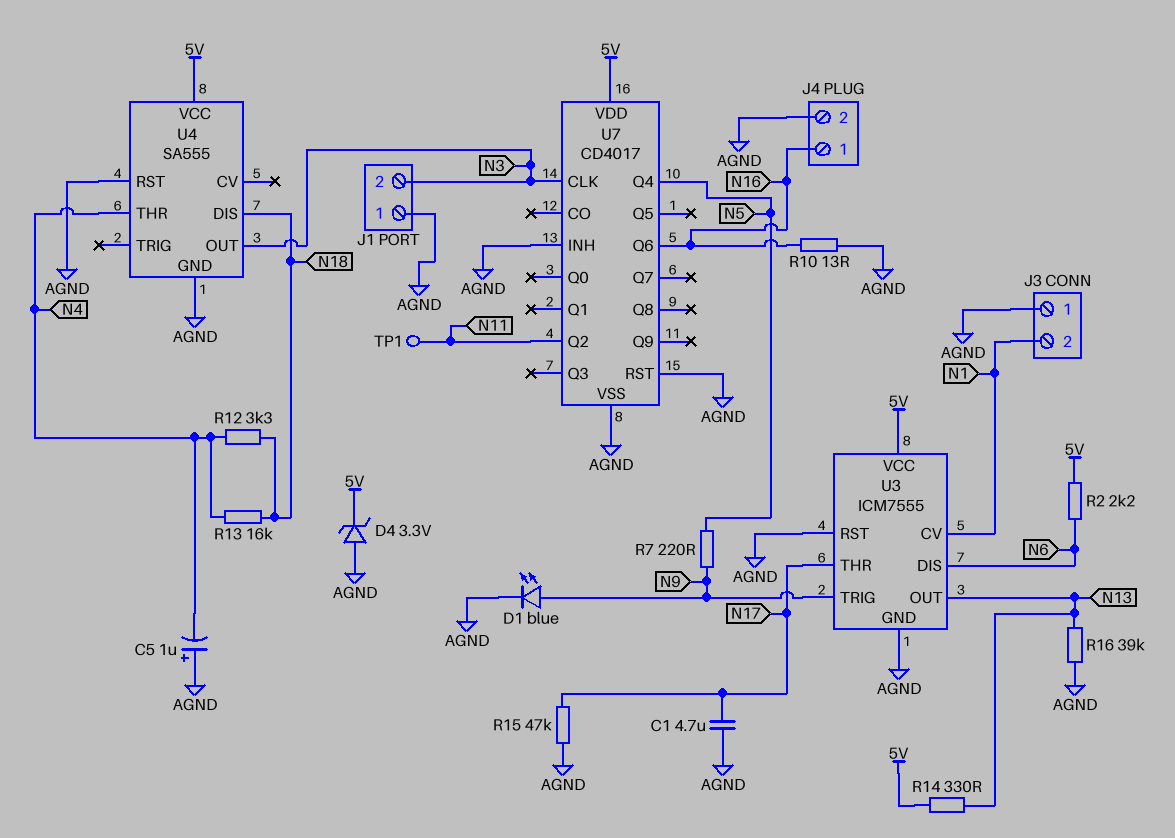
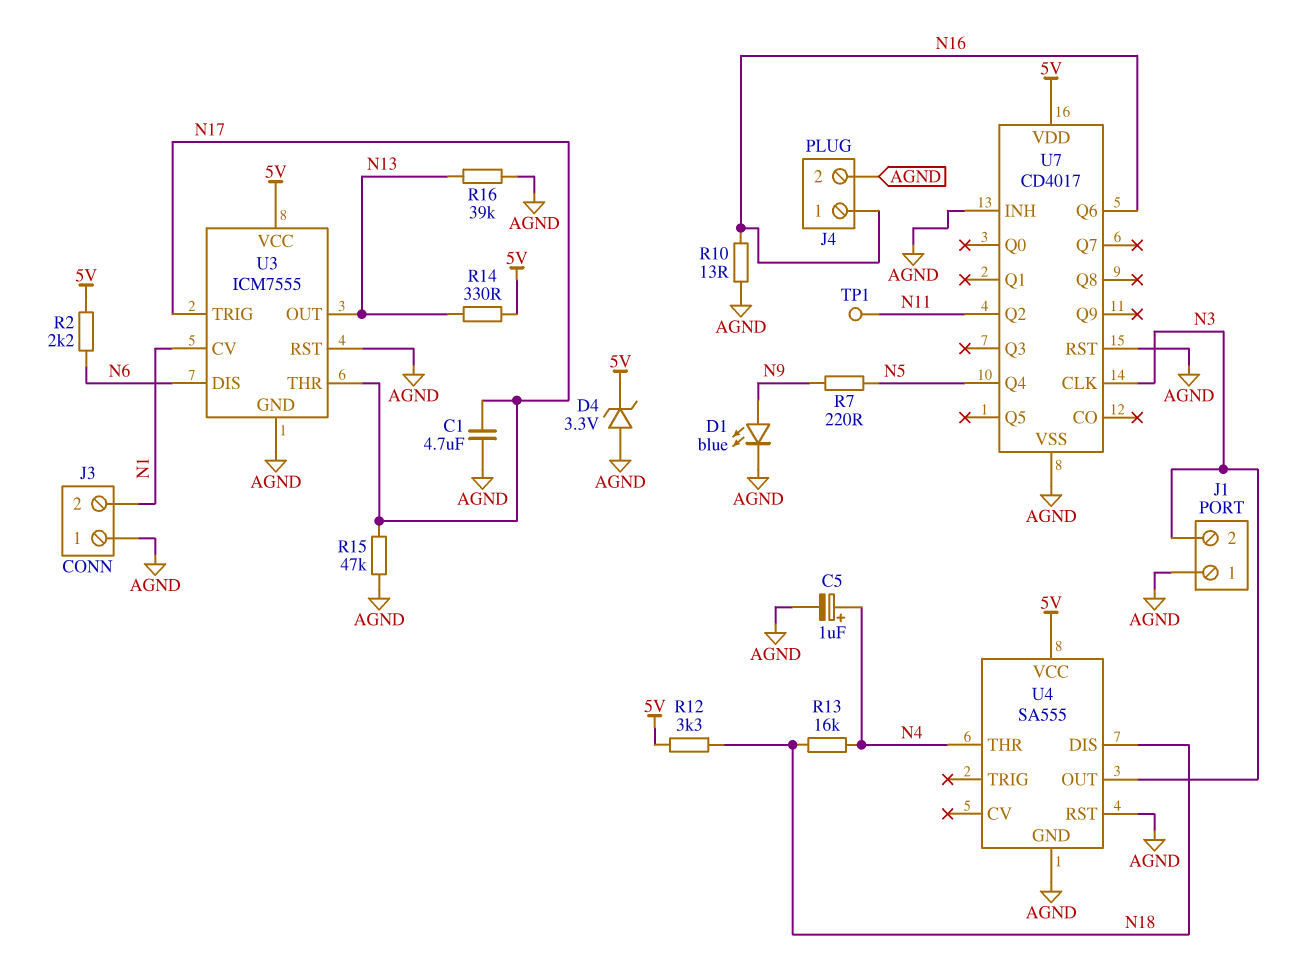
C5: 1uF (plus AGND, minus N4) -> 1uF (plus N4, minus AGND)
R12: 3.3k (N4, N18) -> 3.3k (5V, N18)
U3 pin TRIG: N9 -> N17

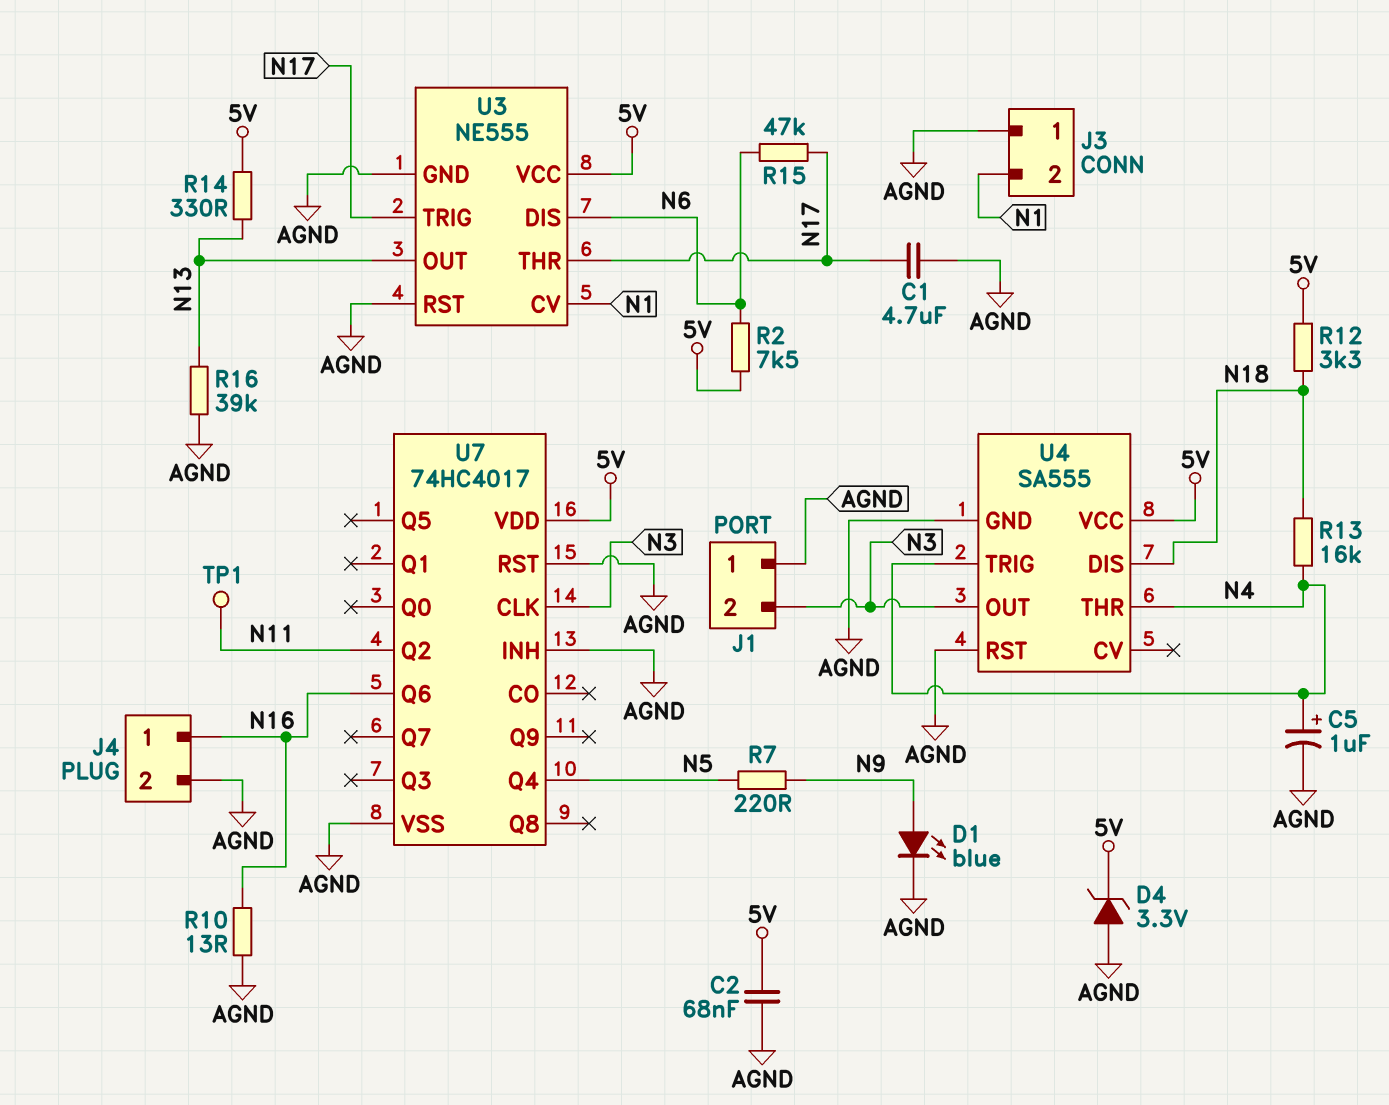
C2: none -> 68nF (5V, AGND)
R2: 2.2k (5V, N6) -> 7.5k (5V, N6)
R15: 47k (AGND, N17) -> 47k (N6, N17)
U3: ICM7555 -> NE555
U4 pin TRIG: none -> N4
U7: CD4017 -> 74HC4017

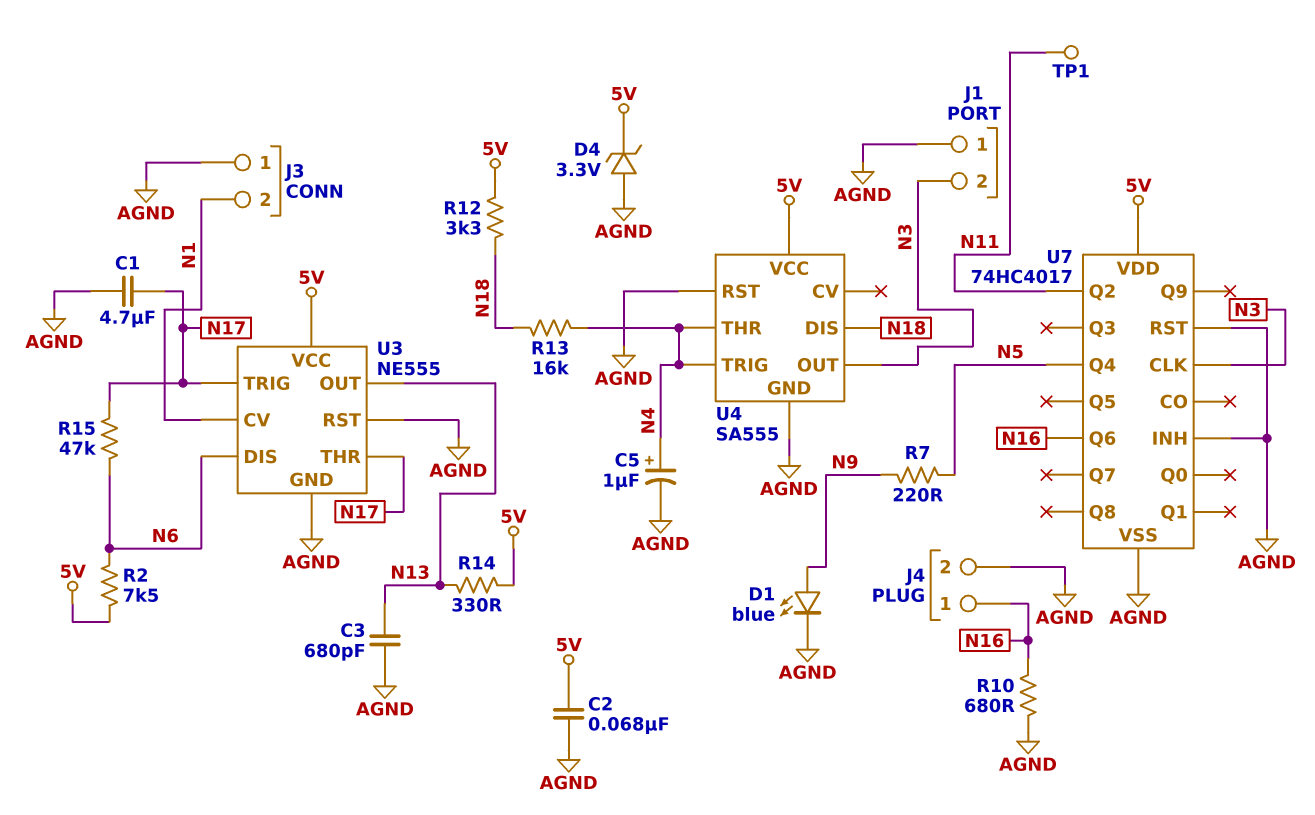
C3: none -> 680pF (AGND, N13)
R10: 13 (AGND, N16) -> 680 (AGND, N16)
R16: 39k (AGND, N13) -> none

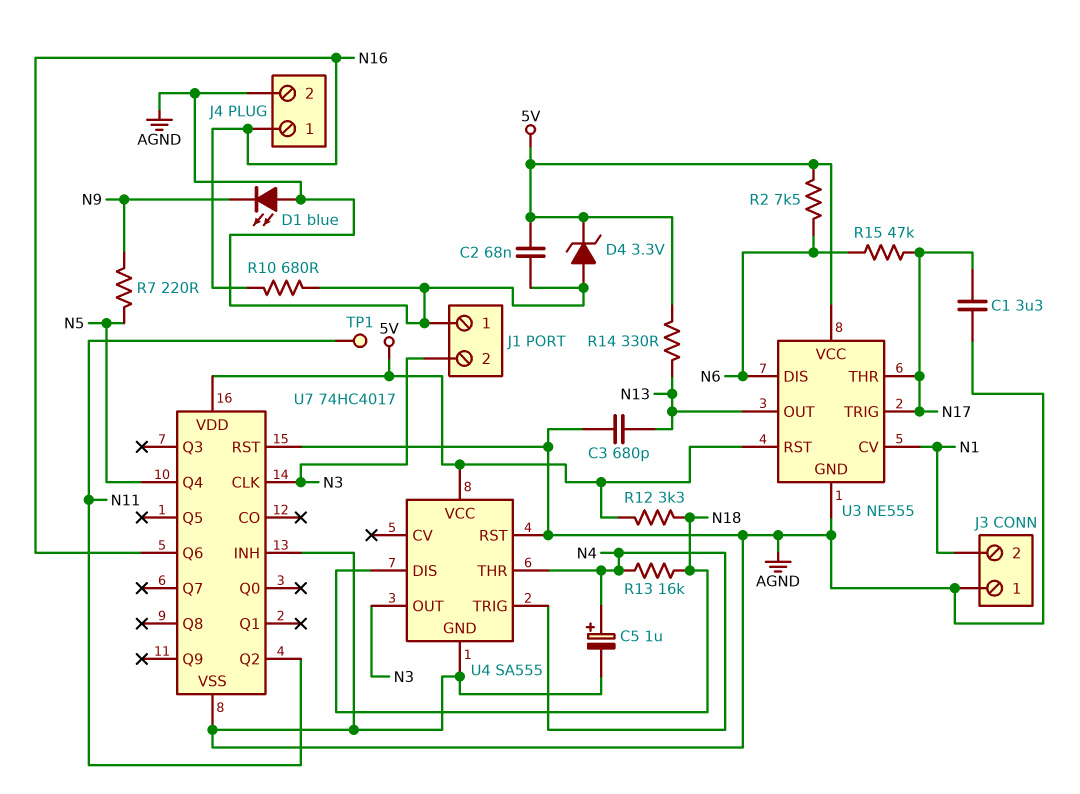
C1: 4.7uF (AGND, N17) -> 3.3uF (AGND, N17)
D1: LED blue (A N9, K AGND) -> LED blue (A AGND, K N9)
U3 pin RST: AGND -> 5V

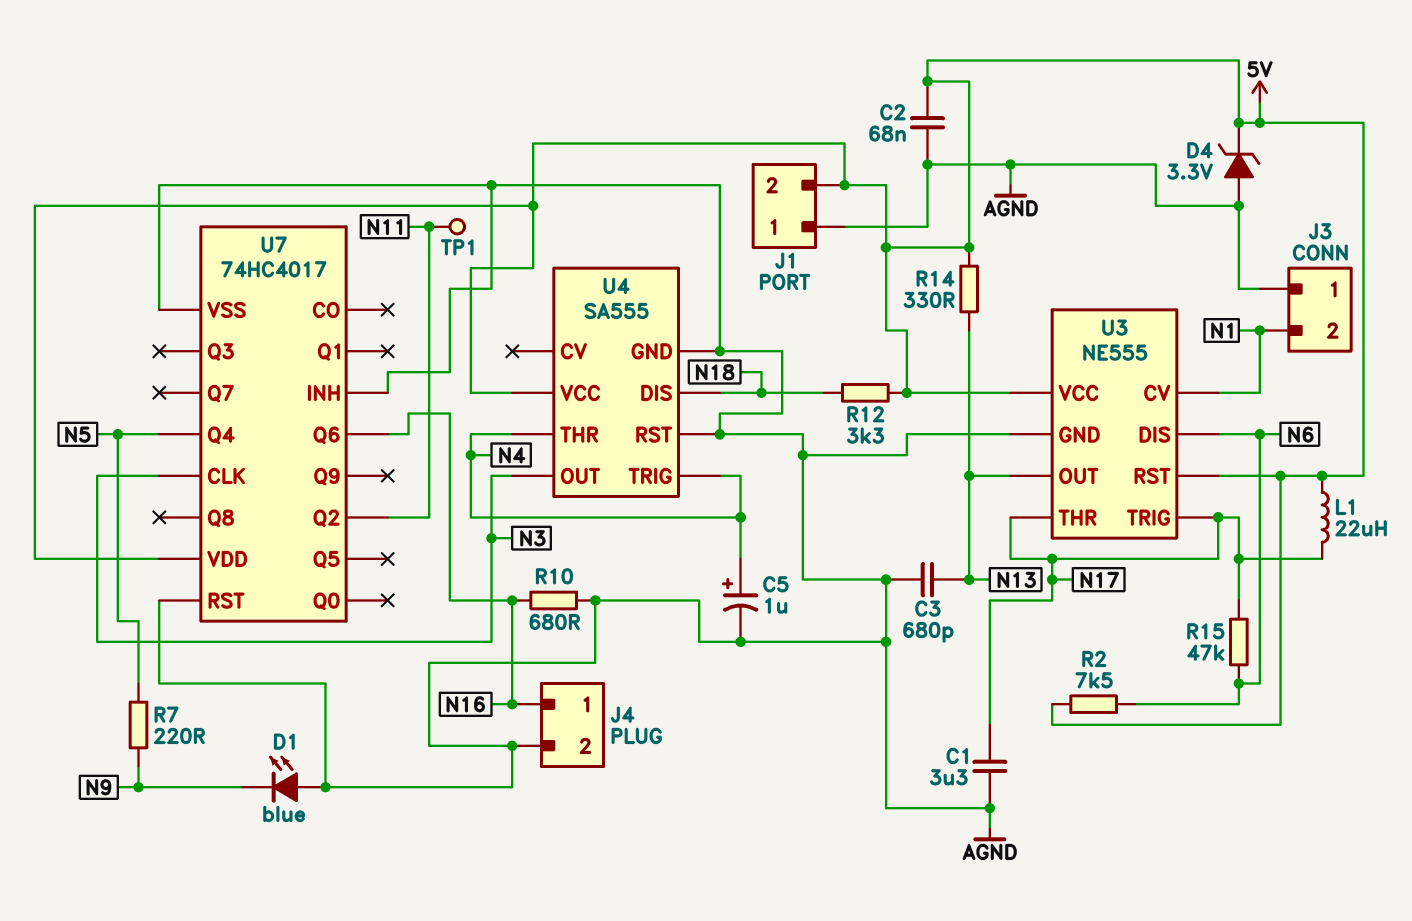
J1 pin 2: N3 -> 5V
L1: none -> 22uH (5V, N17)
R13: 16k (N4, N18) -> none

